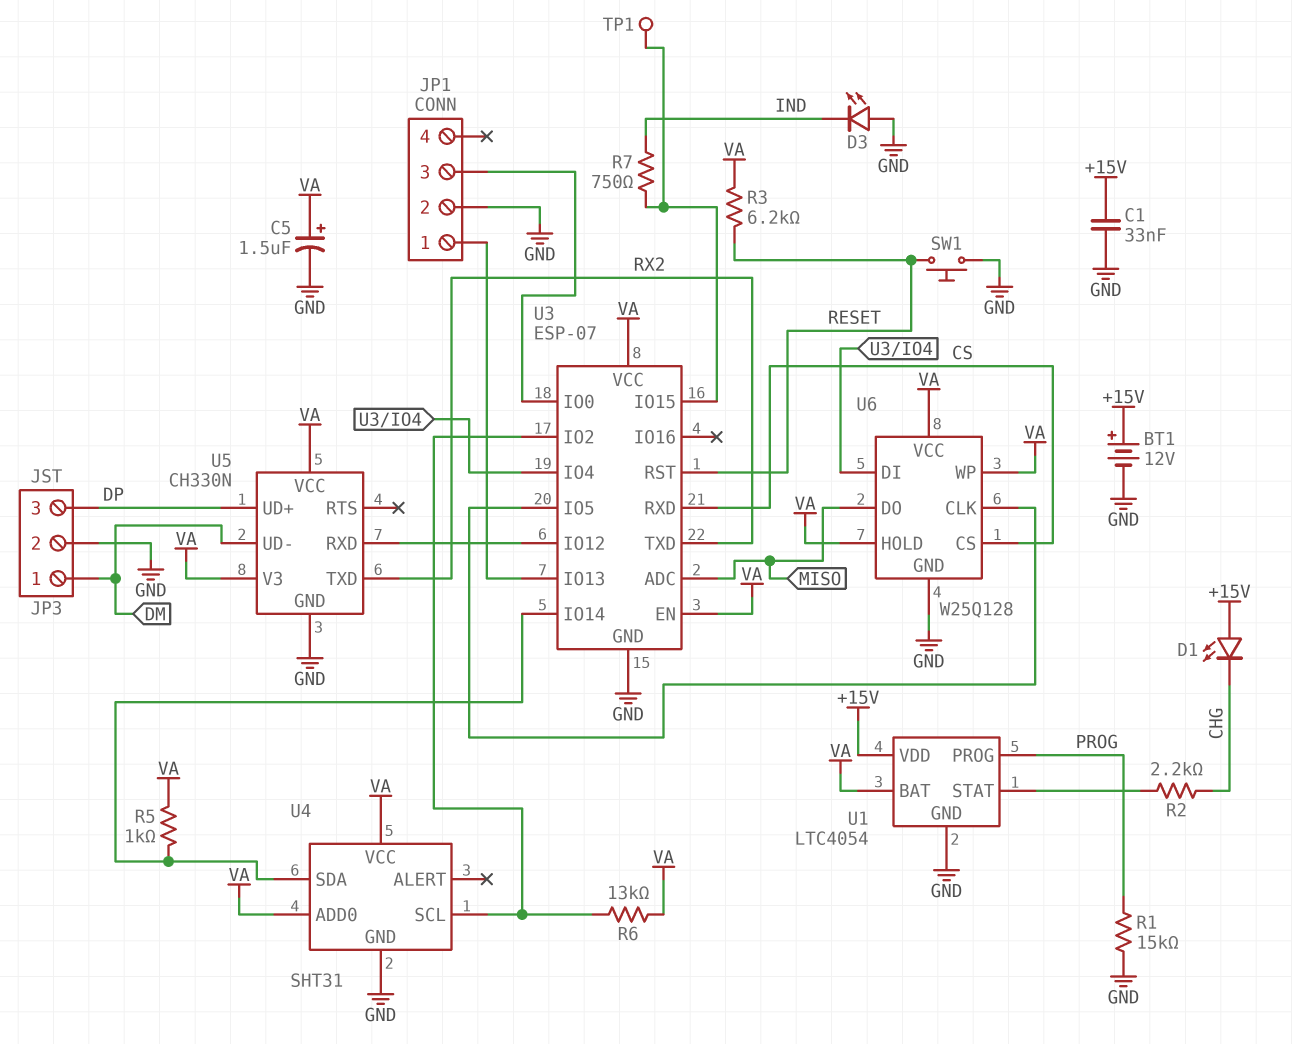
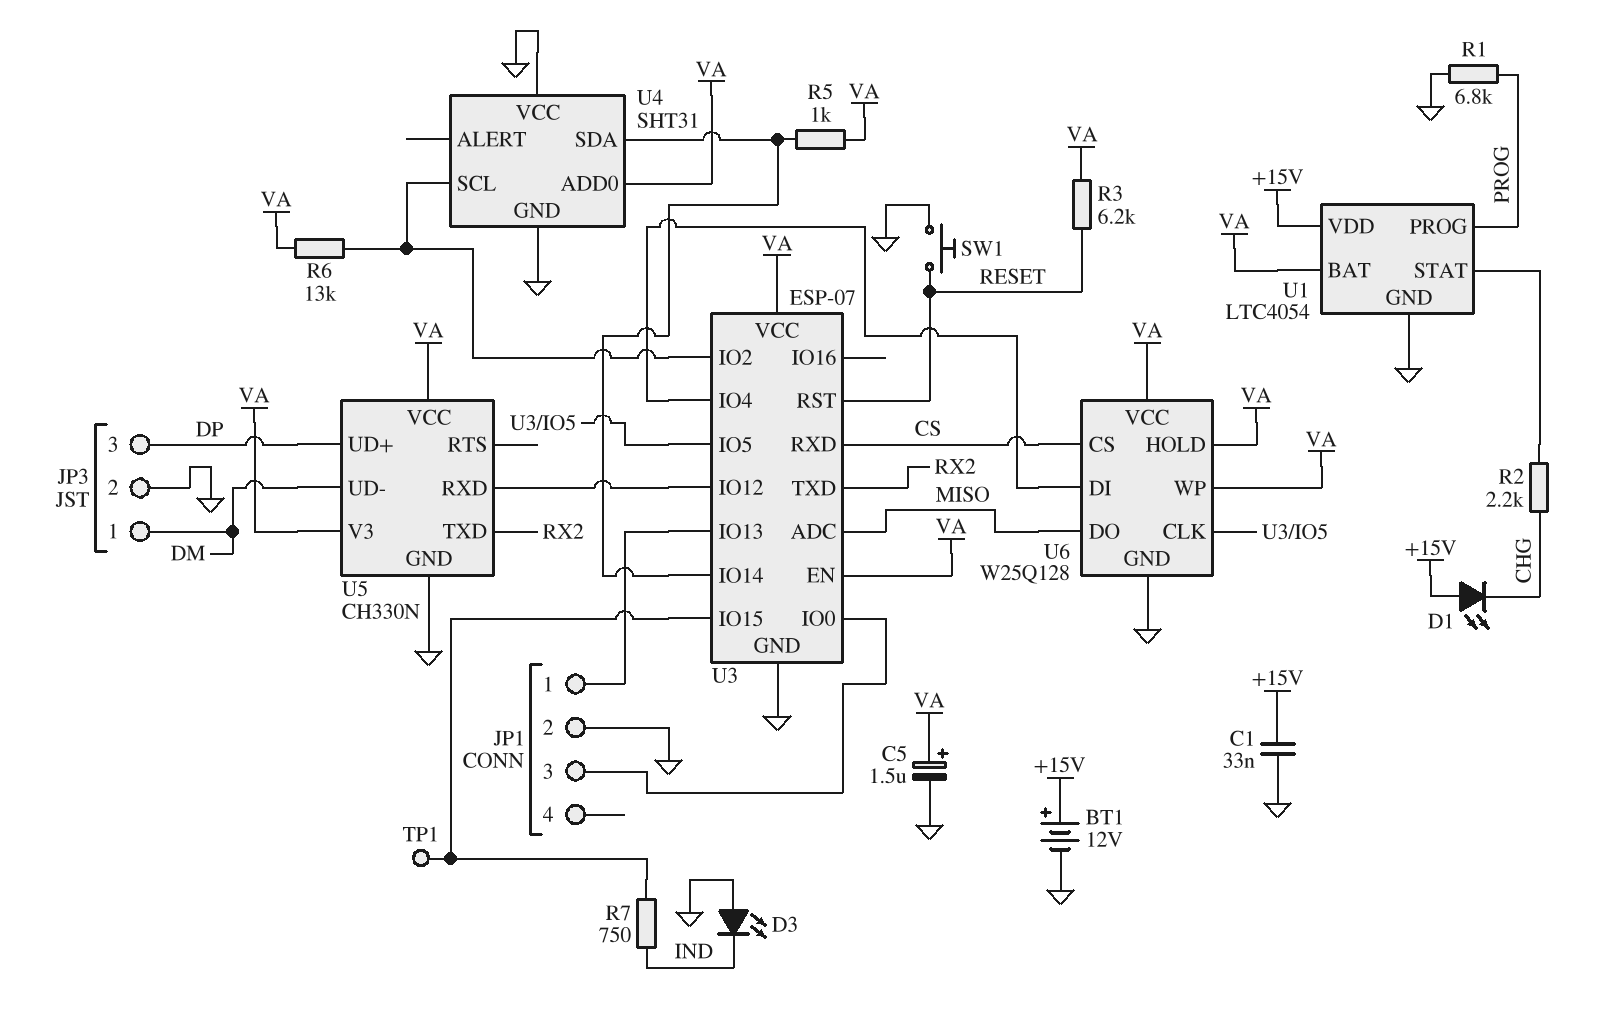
R1: 15k (GND, PROG) -> 6.8k (GND, PROG)
U4 pin VCC: VA -> GND

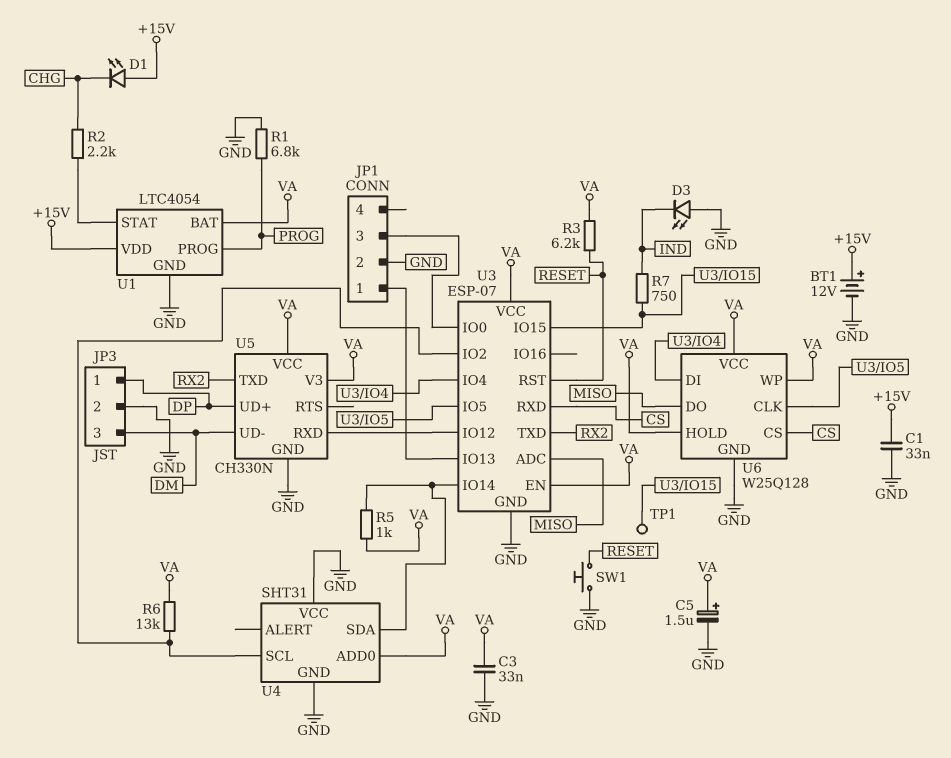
C3: none -> 33nF (GND, VA)
JP3 pin 1: DM -> DP
JP3 pin 3: DP -> DM

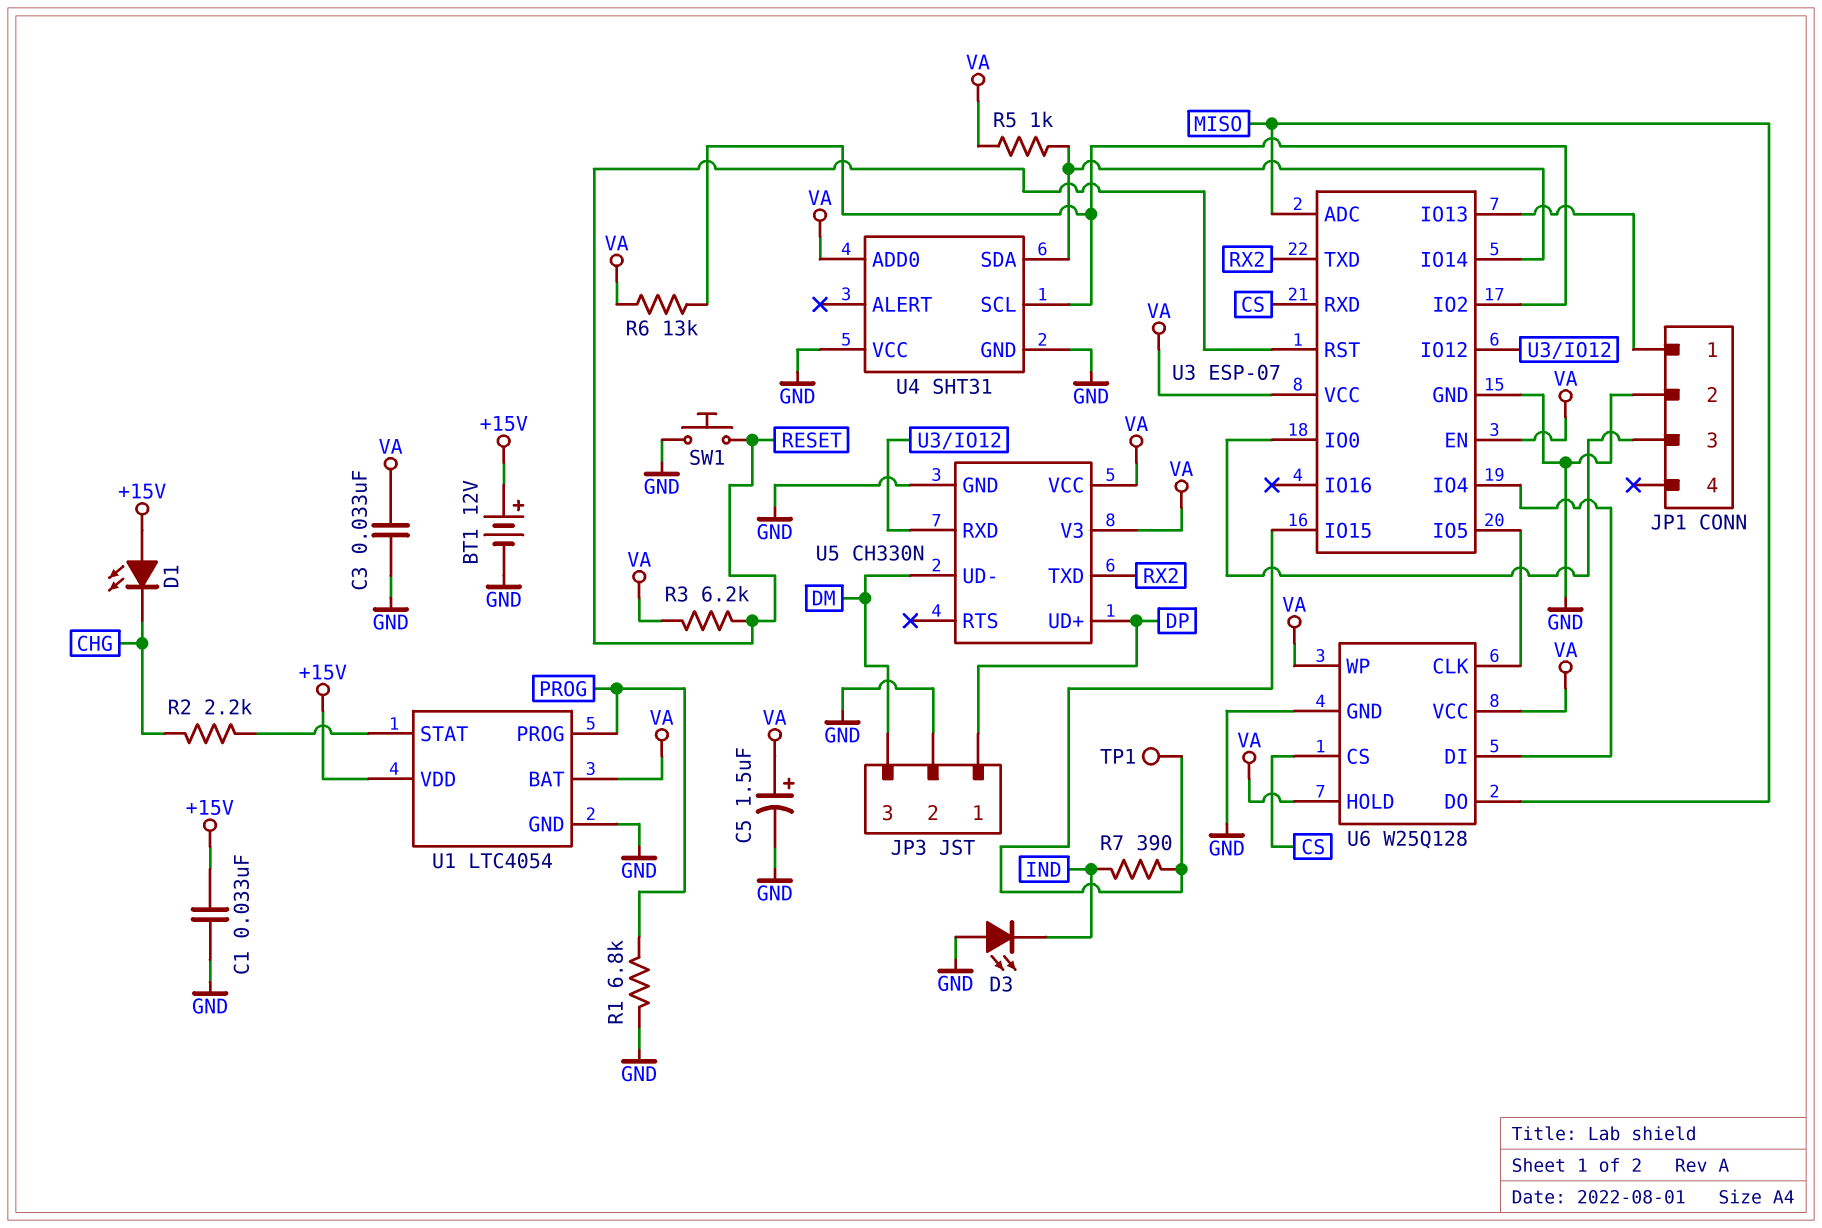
R7: 750 (IND, U3/IO15) -> 390 (IND, U3/IO15)

